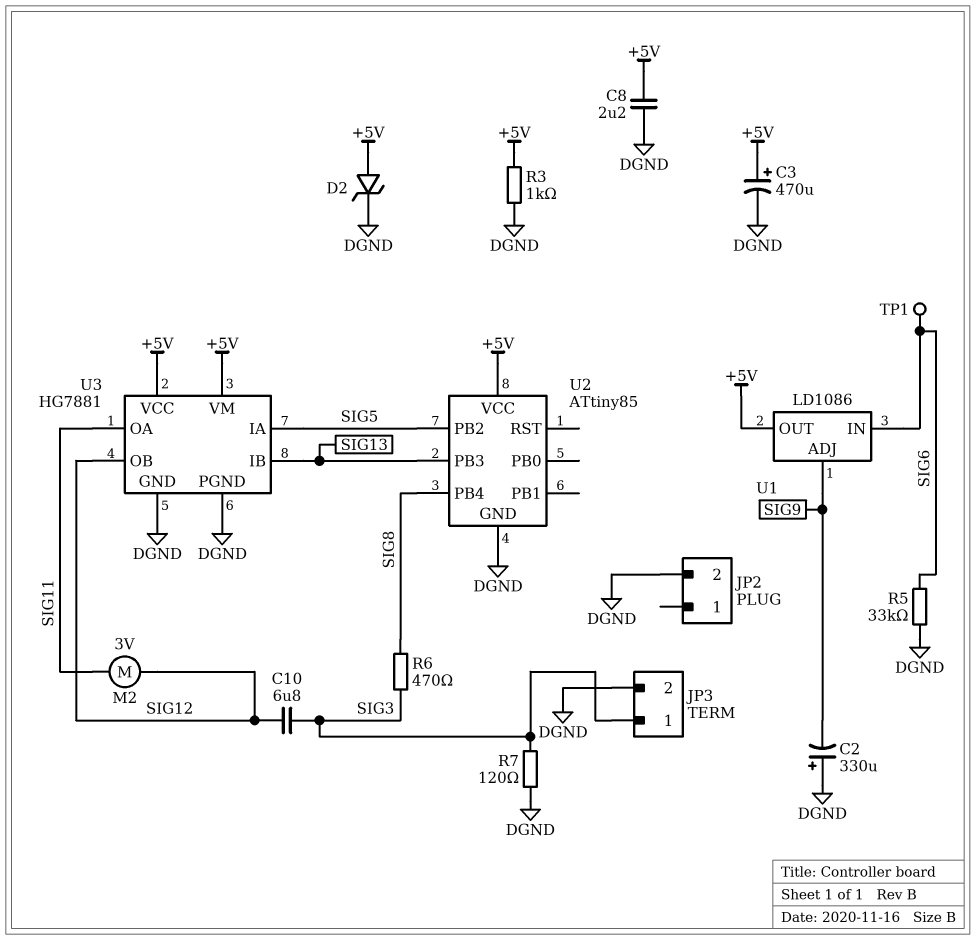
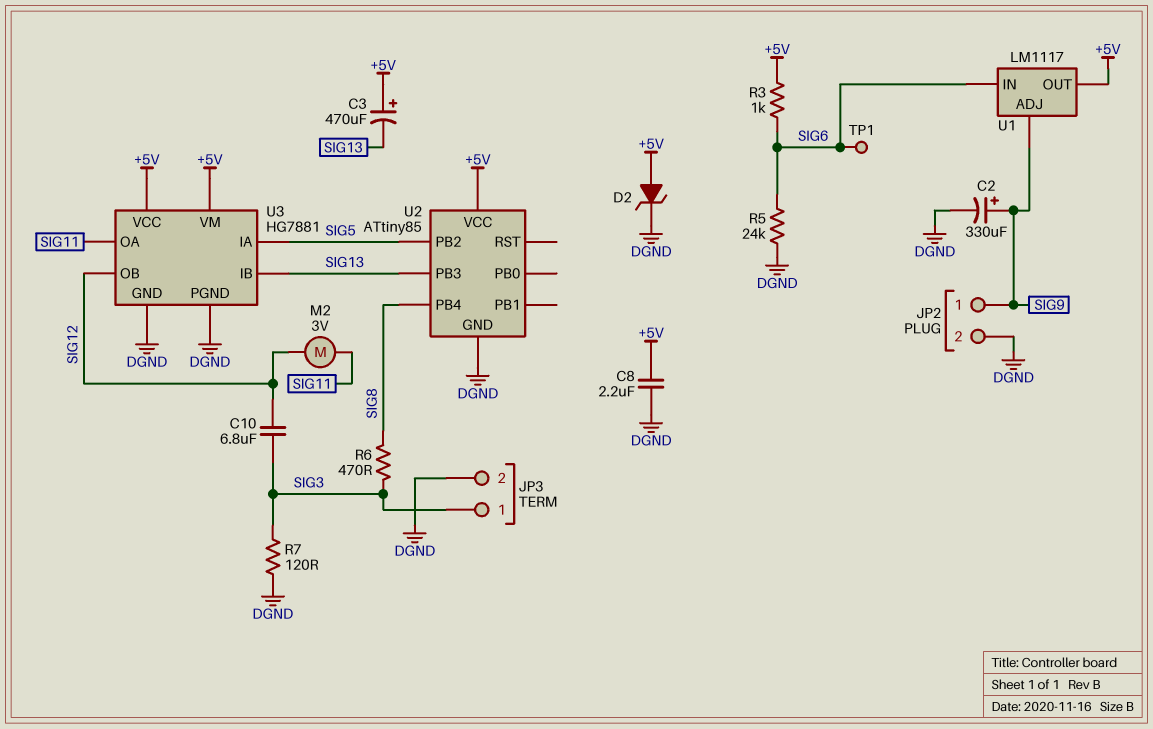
C2: 330uF (plus DGND, minus SIG9) -> 330uF (plus SIG9, minus DGND)
C3: 470uF (plus +5V, minus DGND) -> 470uF (plus +5V, minus SIG13)
JP2 pin 1: none -> SIG9
R3: 1k (+5V, DGND) -> 1k (+5V, SIG6)
R5: 33k (DGND, SIG6) -> 24k (DGND, SIG6)
U1: LD1086 -> LM1117

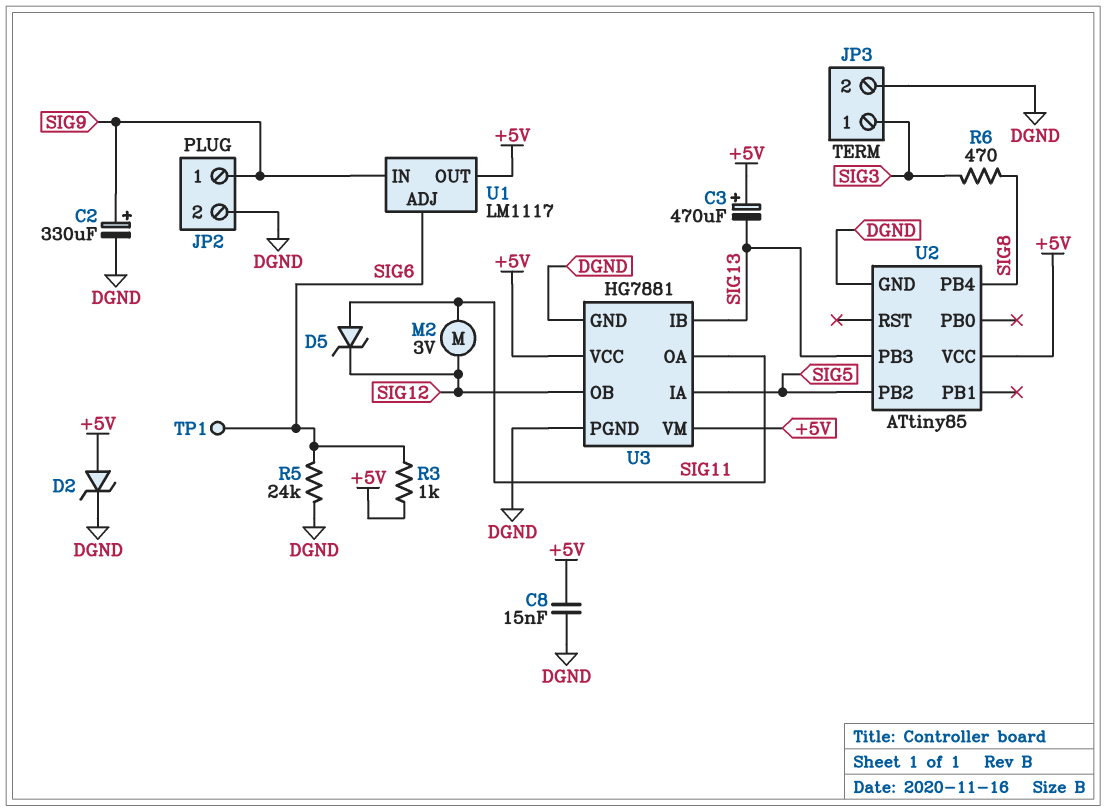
C8: 2.2uF (+5V, DGND) -> 15nF (+5V, DGND)
C10: 6.8uF (SIG3, SIG12) -> none
D5: none -> zener (A SIG11, K SIG12)
R7: 120 (DGND, SIG3) -> none
U1 pin ADJ: SIG9 -> SIG6
U1 pin IN: SIG6 -> SIG9

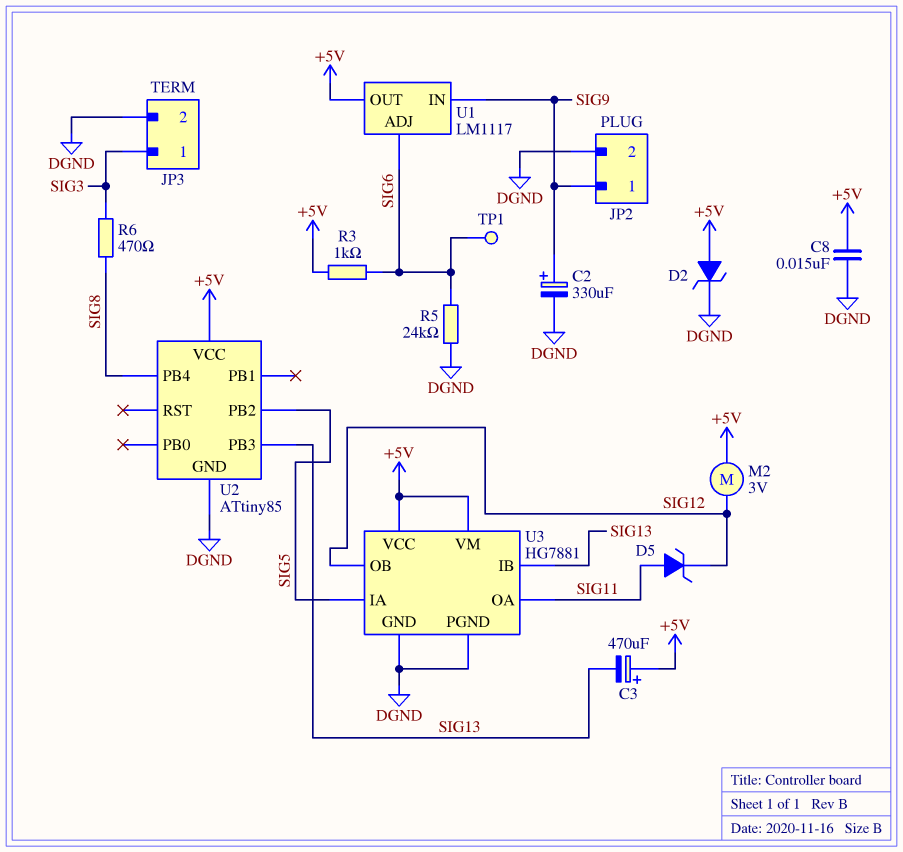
M2: motor 3V (SIG11, SIG12) -> motor 3V (+5V, SIG12)

